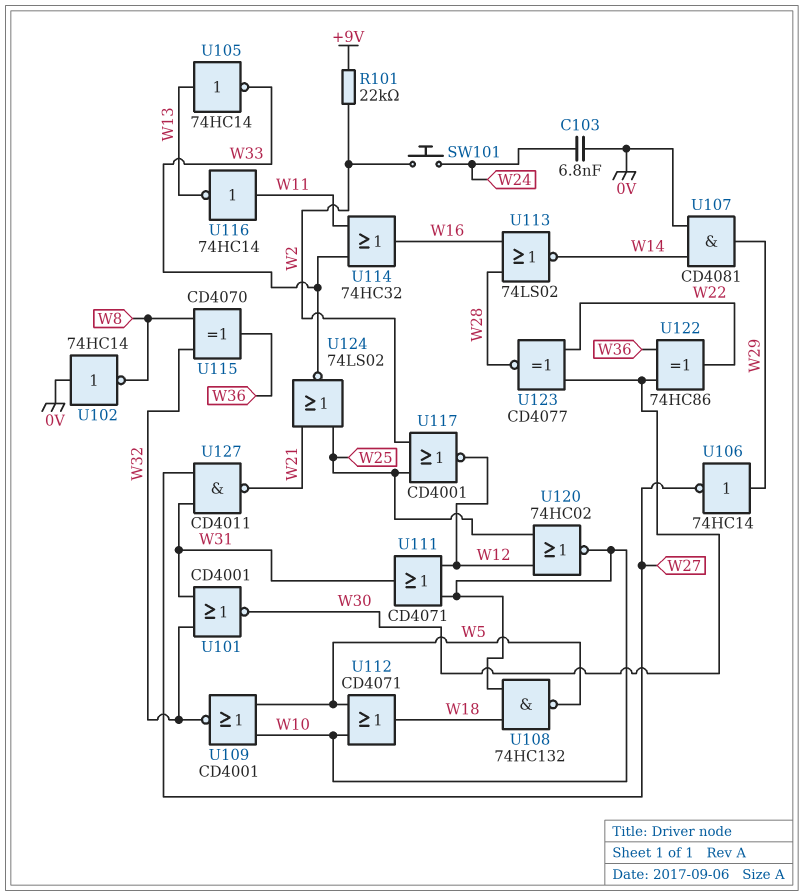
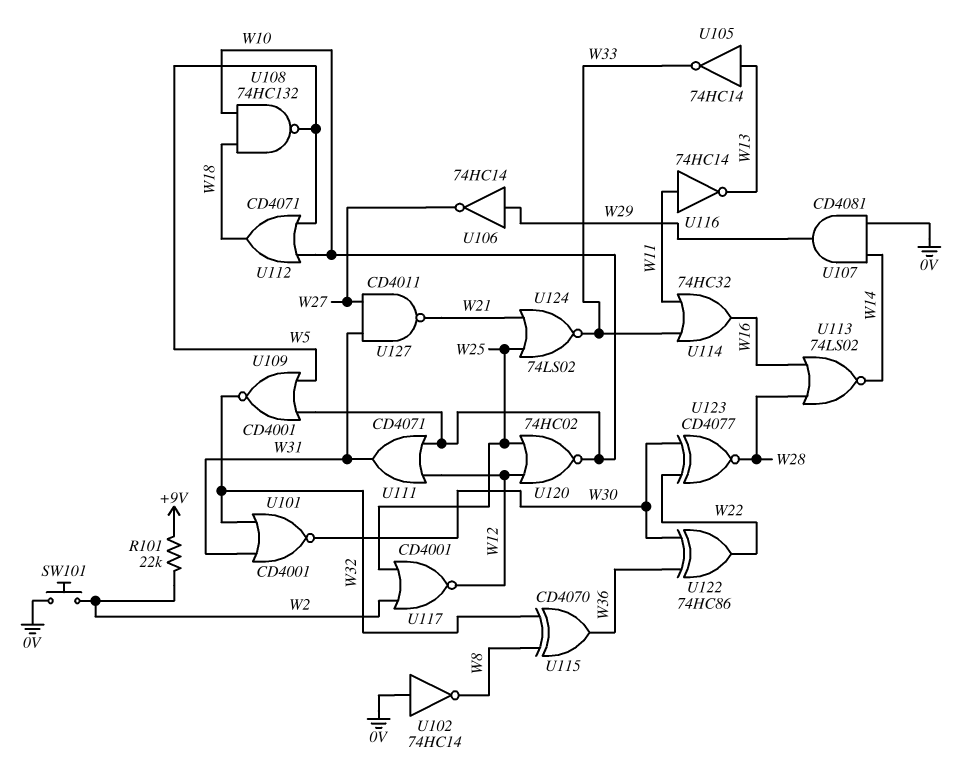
C103: 6.8nF (0V, W24) -> none
SW101: button (W2, W24) -> button (0V, W2)

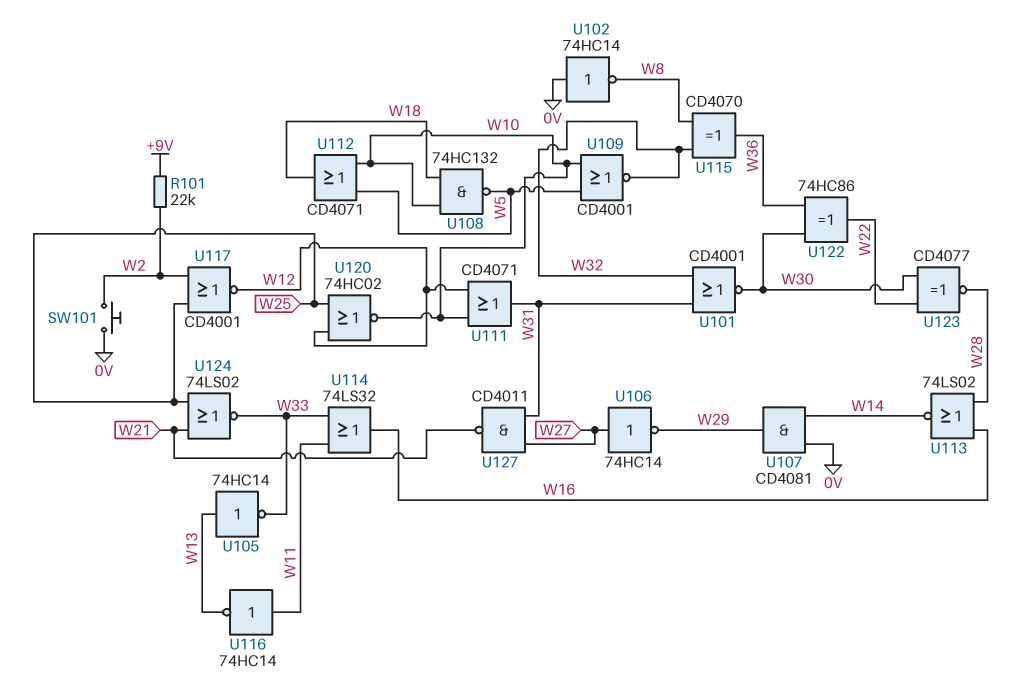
U106: NOT 74HC14 (in W29, out W27) -> NOT 74HC14 (in W27, out W29)
U114: OR 74HC32 (in W11, in W33, out W16) -> OR 74LS32 (in W11, in W33, out W16)

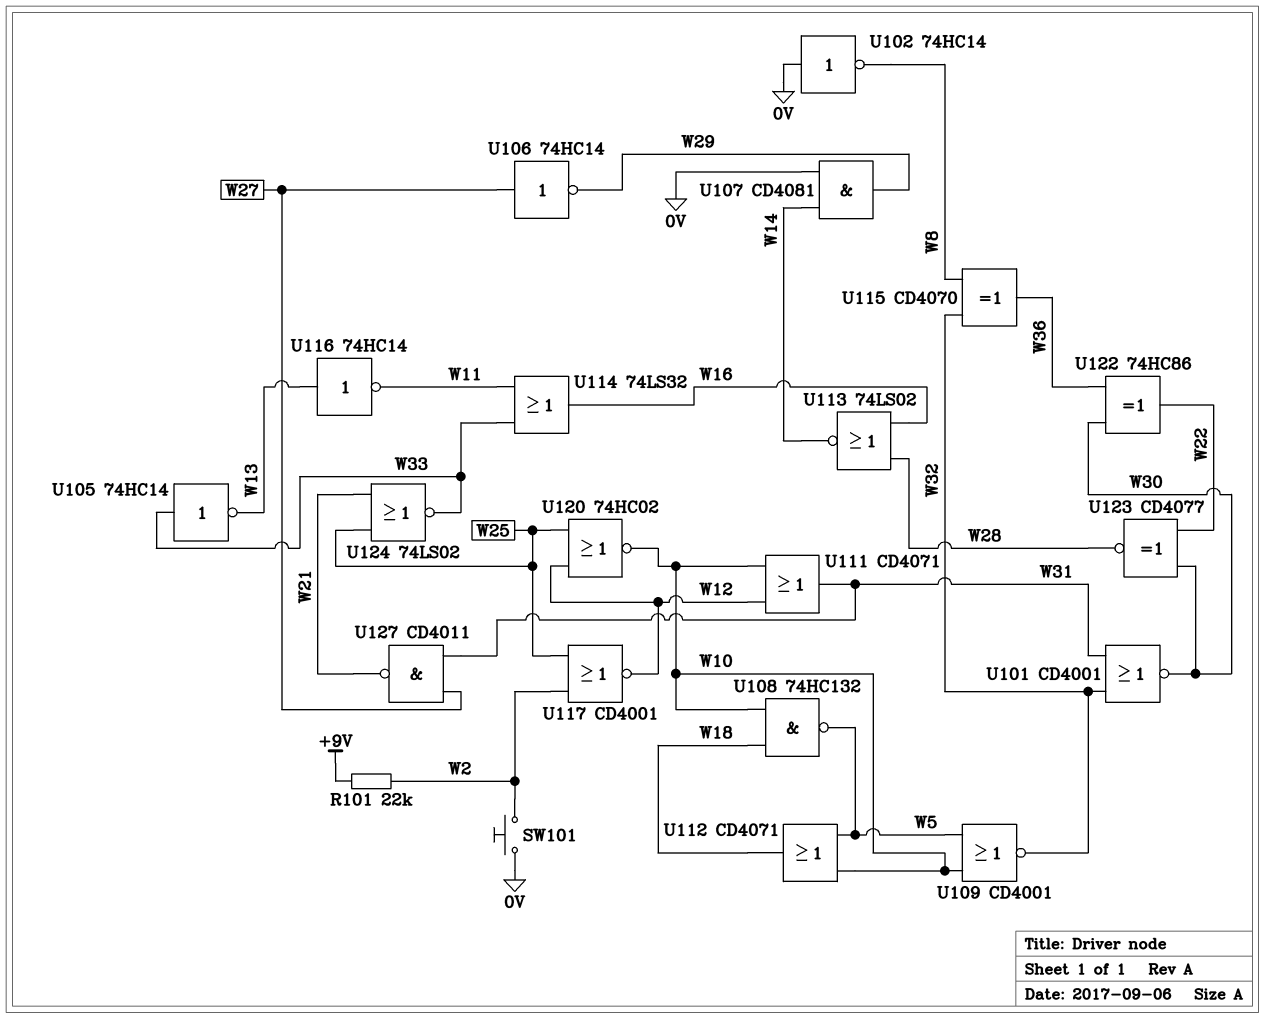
U105: NOT 74HC14 (in W13, out W33) -> NOT 74HC14 (in W33, out W13)
U116: NOT 74HC14 (in W11, out W13) -> NOT 74HC14 (in W13, out W11)

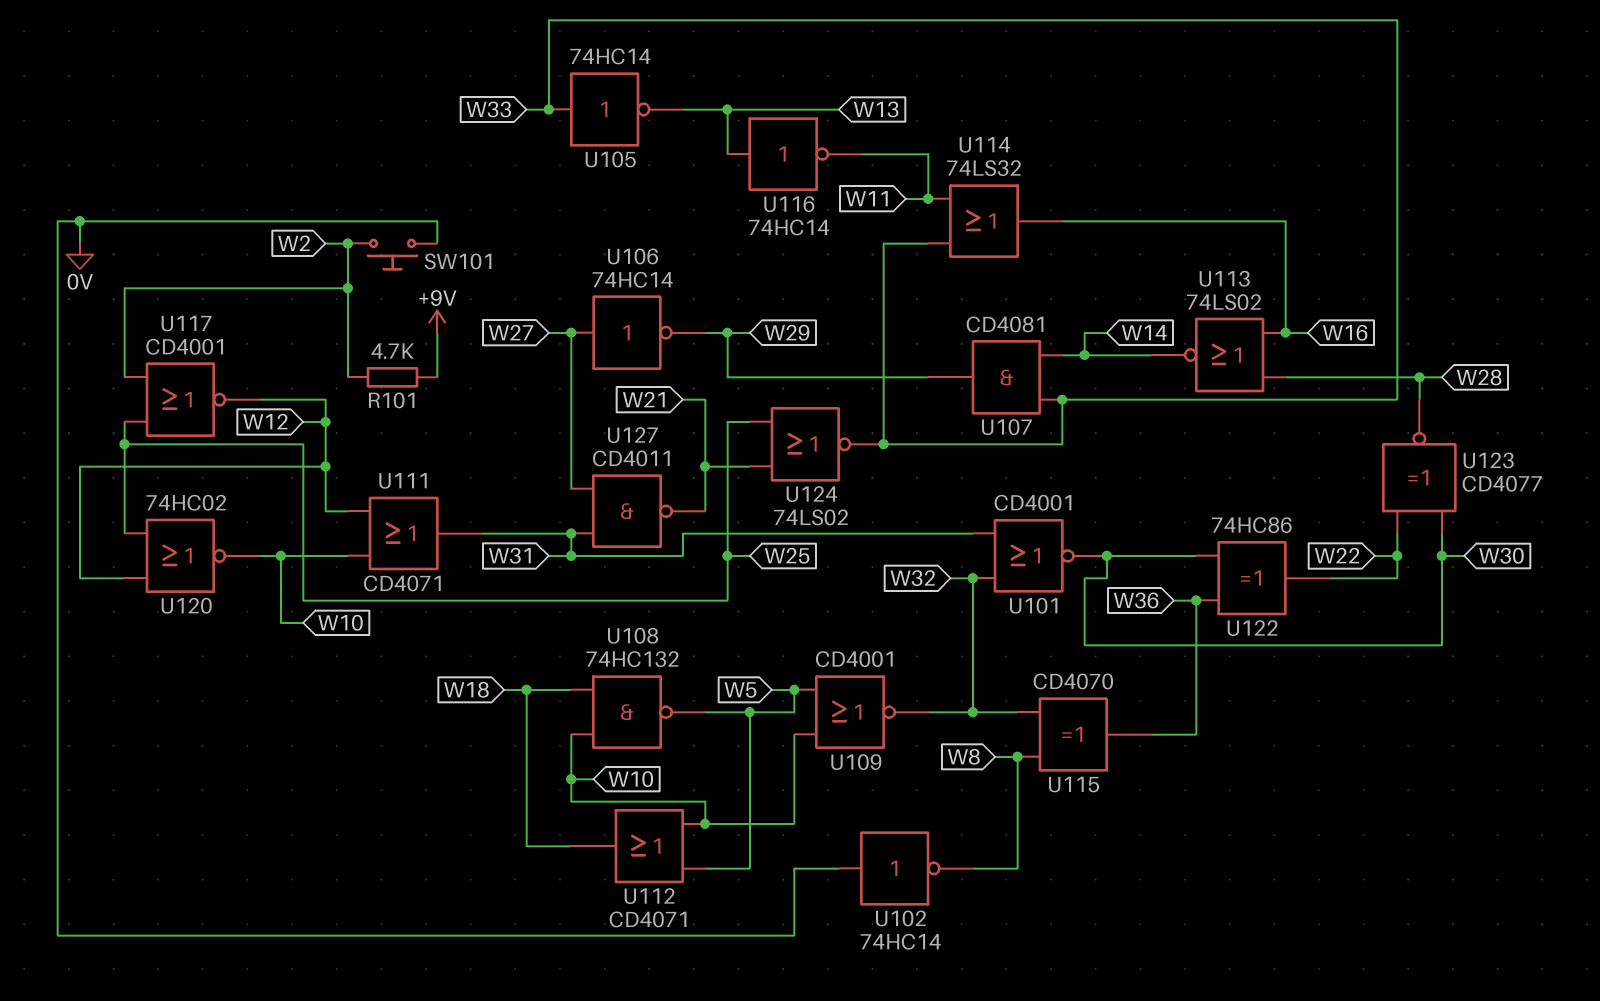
R101: 22k (+9V, W2) -> 4.7k (+9V, W2)
U107: AND CD4081 (in 0V, in W14, out W29) -> AND CD4081 (in W14, in W33, out W29)

